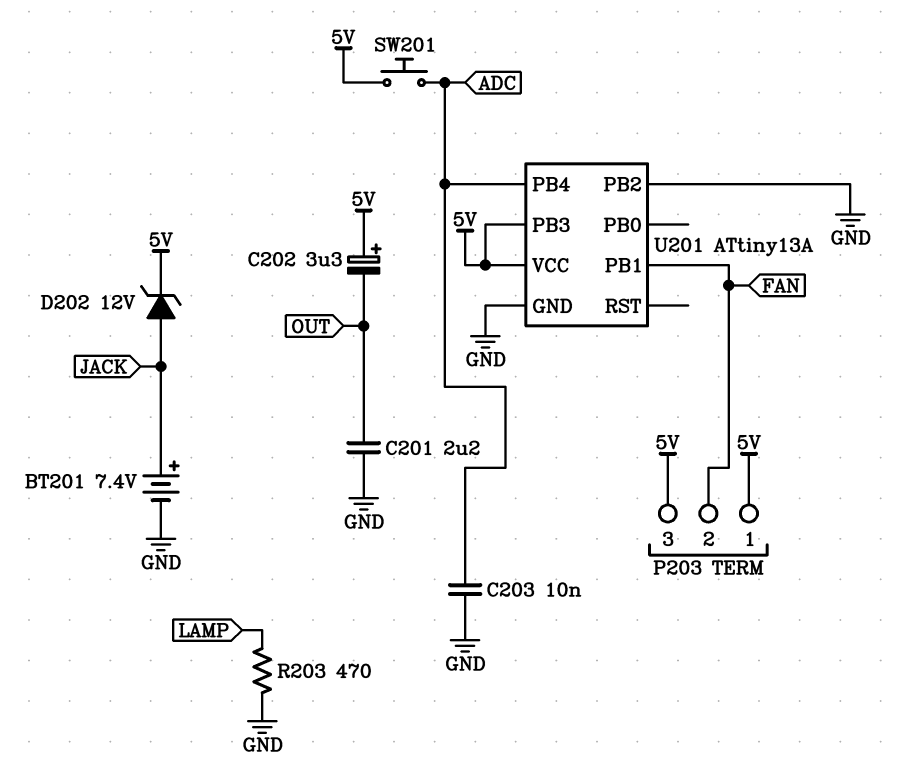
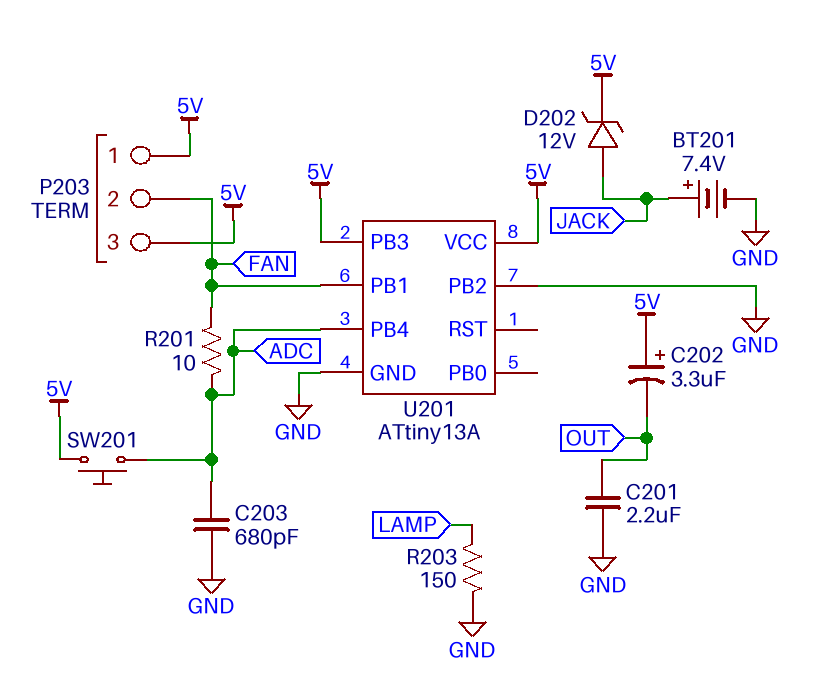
C203: 10nF (ADC, GND) -> 680pF (ADC, GND)
R201: none -> 10 (ADC, FAN)
R203: 470 (GND, LAMP) -> 150 (GND, LAMP)

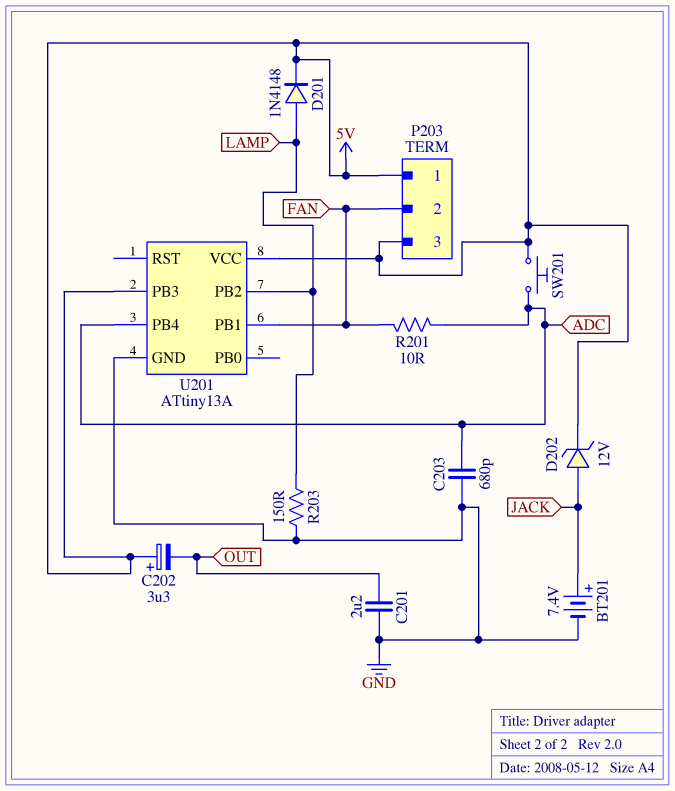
D201: none -> diode 1N4148 (A LAMP, K 5V)
U201 pin PB2: GND -> LAMP

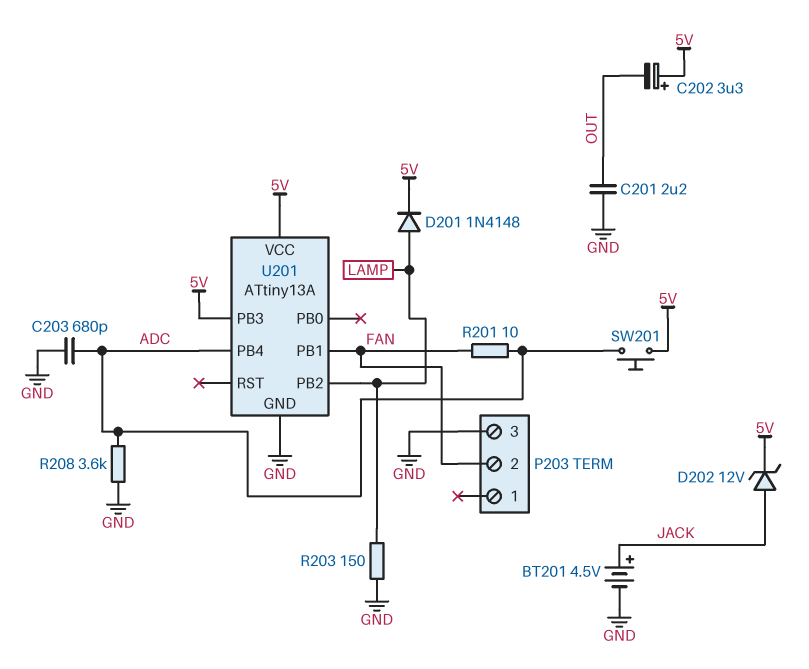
BT201: 7.4V (plus JACK, minus GND) -> 4.5V (plus JACK, minus GND)
P203 pin 1: 5V -> none
P203 pin 3: 5V -> GND
R208: none -> 3.6k (ADC, GND)

